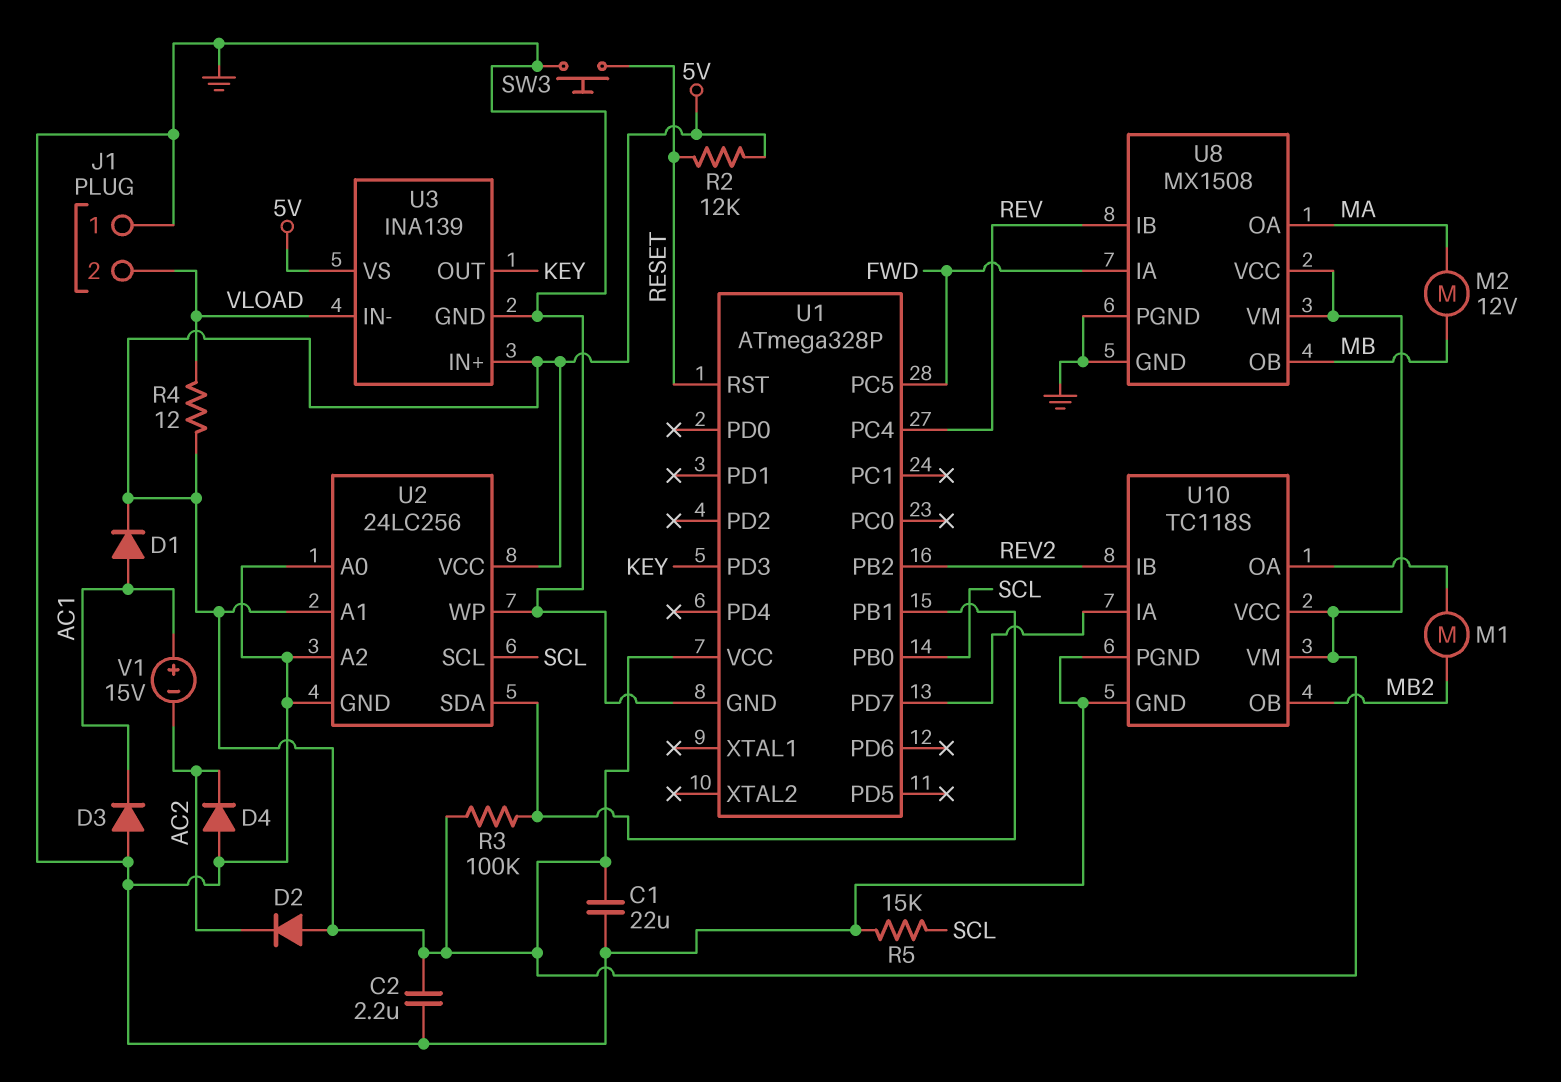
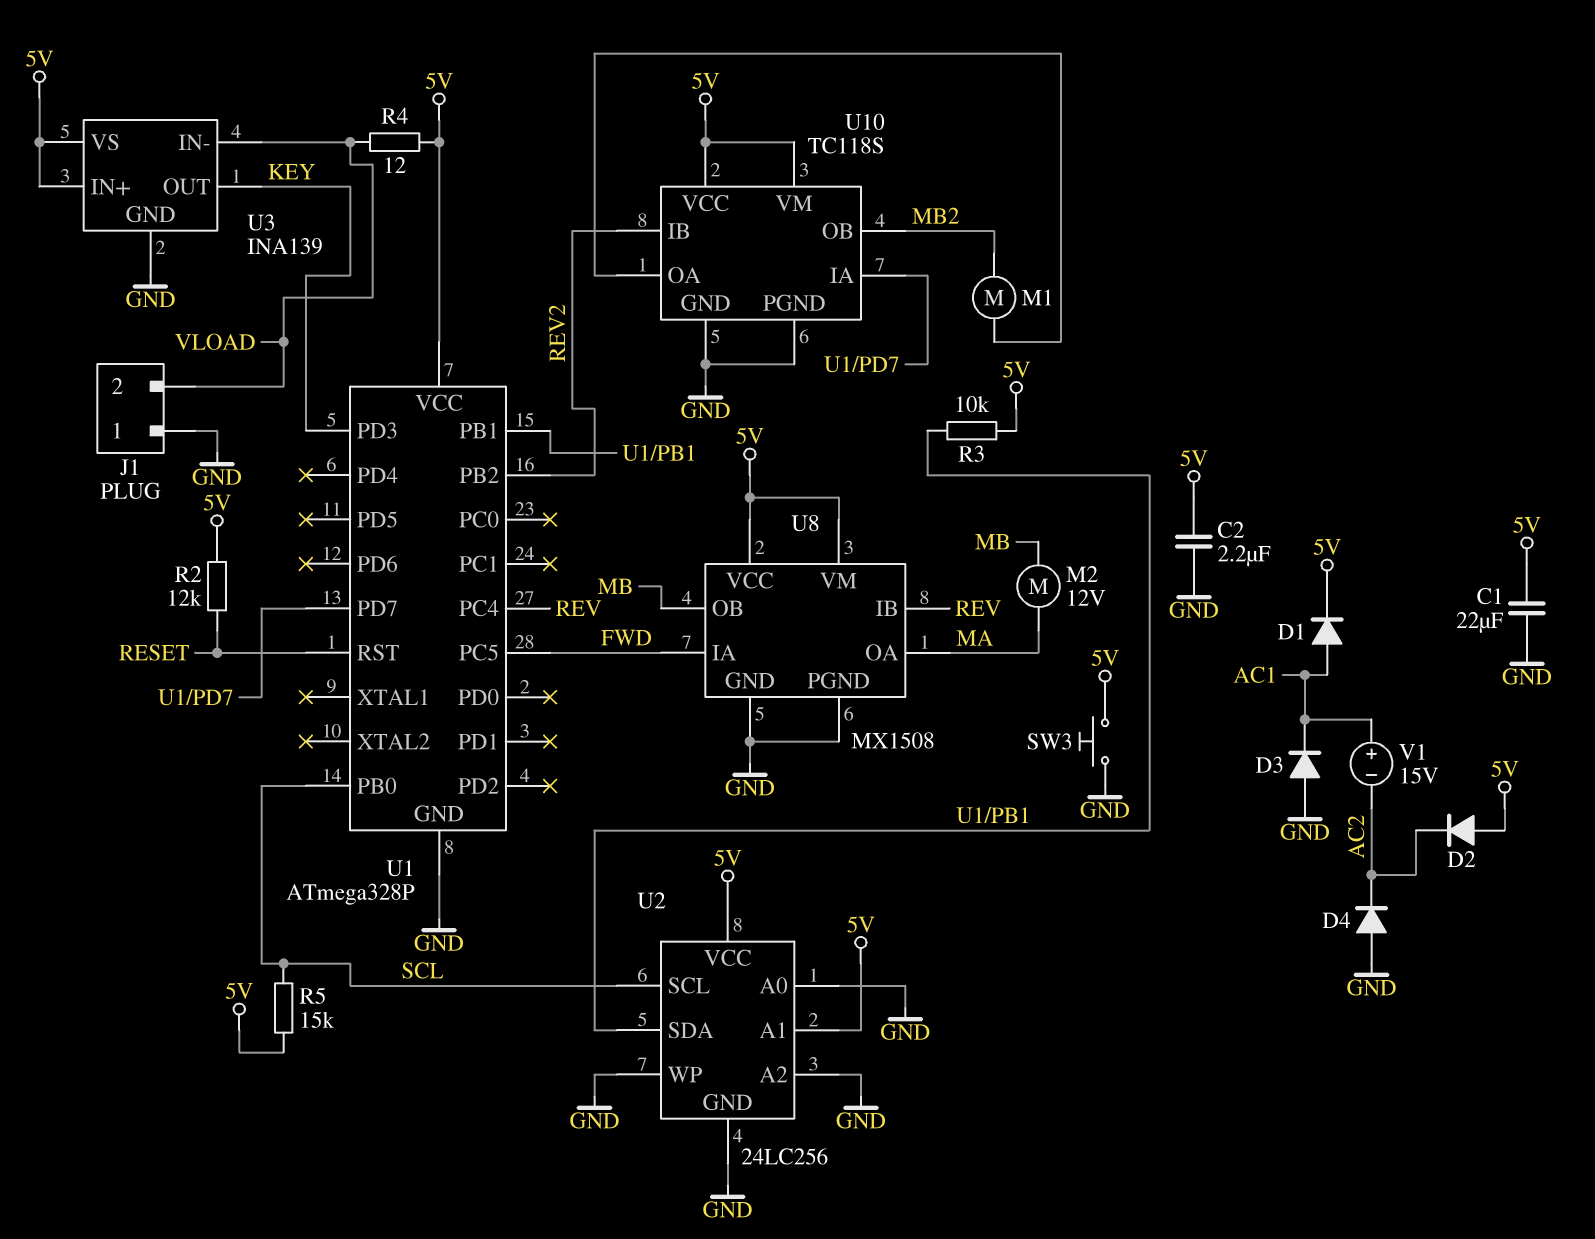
R3: 100k (5V, U1/PB1) -> 10k (5V, U1/PB1)
R5: 15k (GND, SCL) -> 15k (5V, SCL)
SW3: button (GND, RESET) -> button (5V, GND)

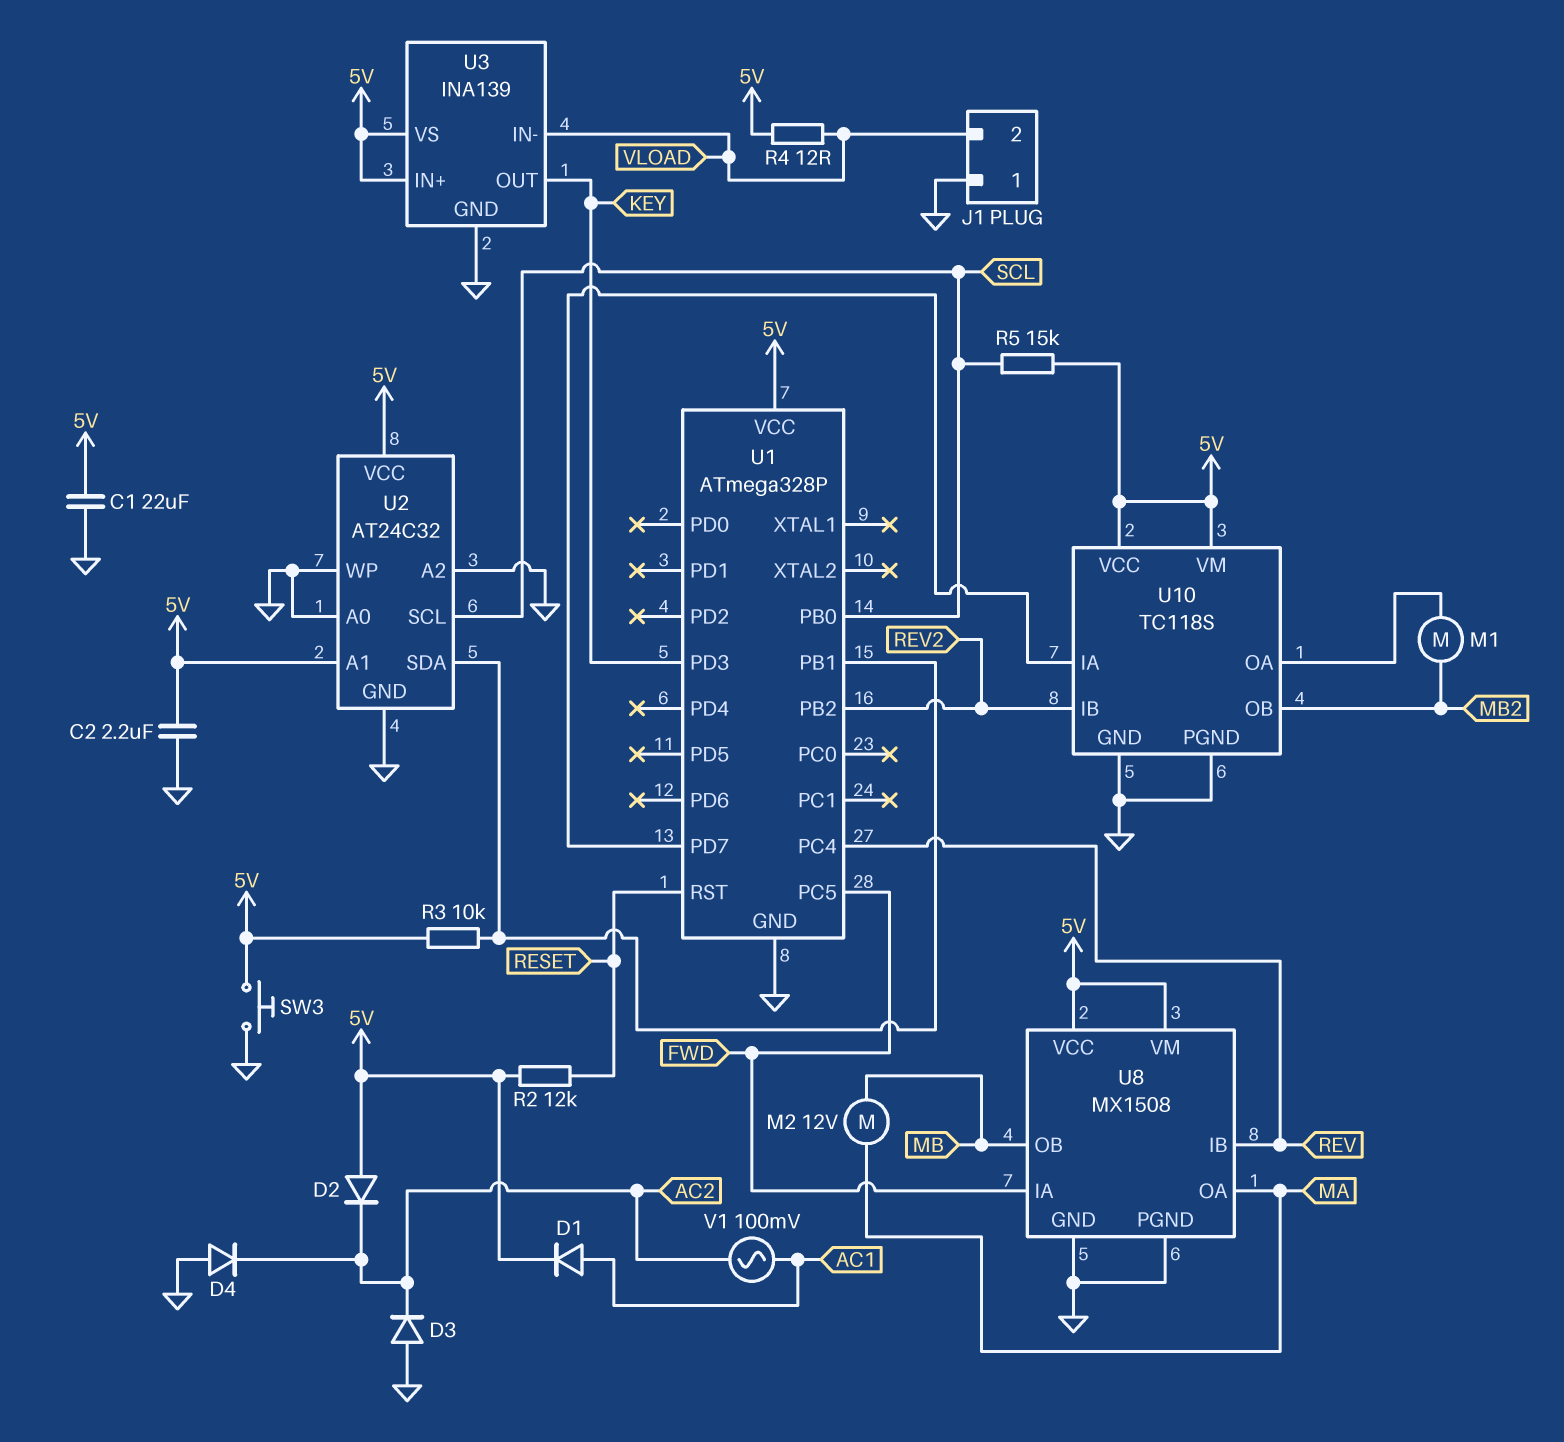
D3: diode (A GND, K AC1) -> diode (A GND, K AC2)
U2: 24LC256 -> AT24C32
V1: 15V (plus AC1, minus AC2) -> AC 100mV (AC1, AC2)

